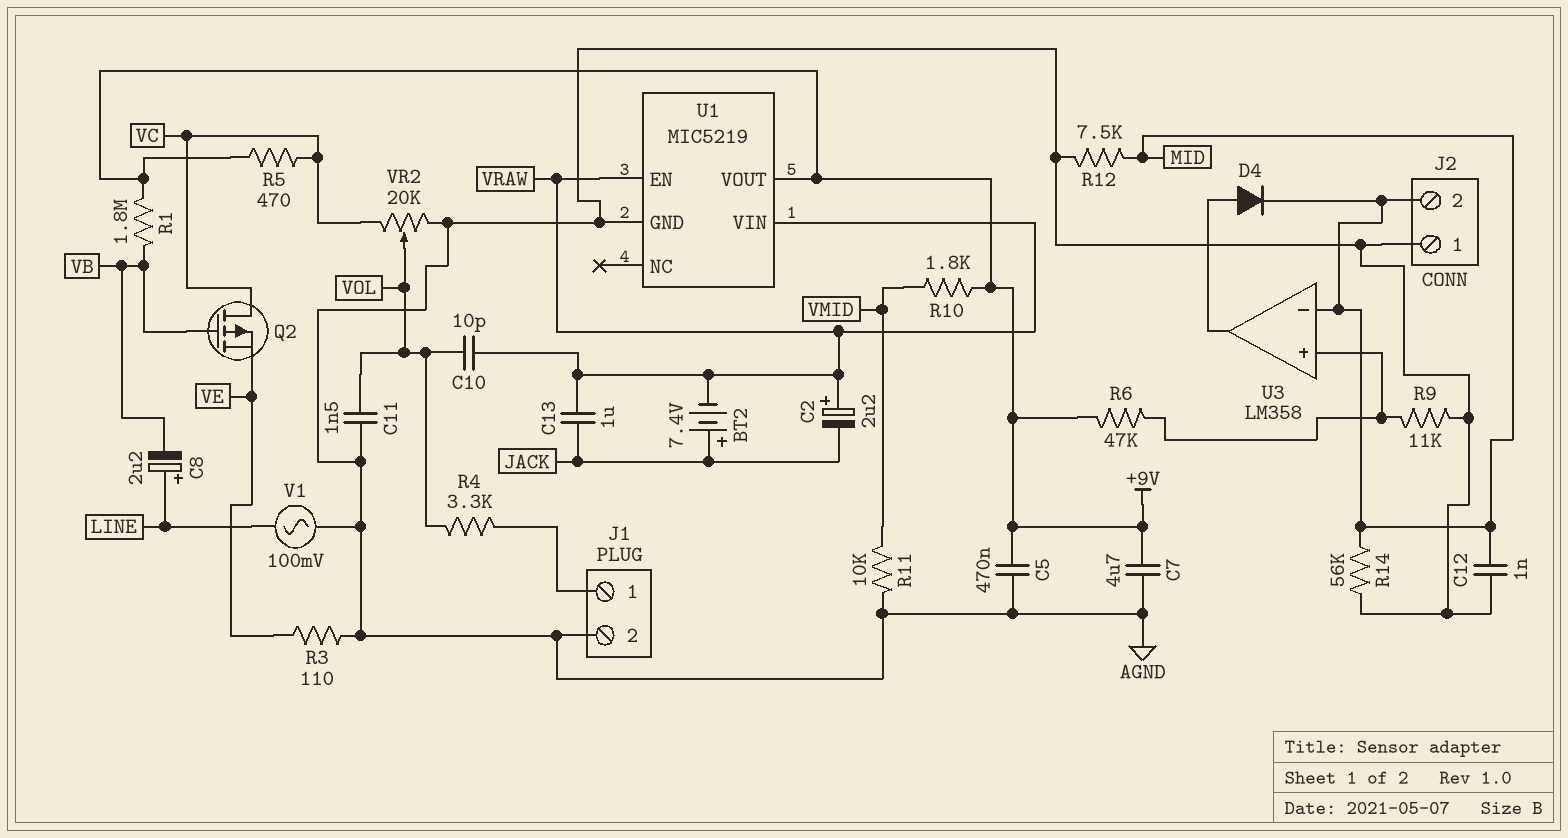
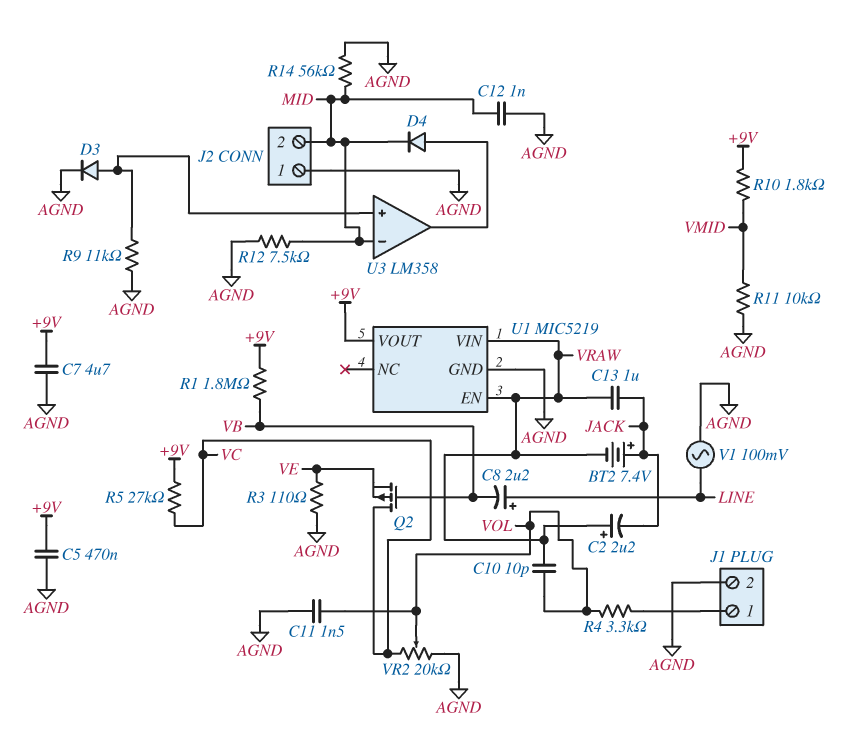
D3: none -> diode (A U3/in+, K AGND)
R5: 470 (+9V, VC) -> 27k (+9V, VC)
R6: 47k (+9V, U3/in+) -> none

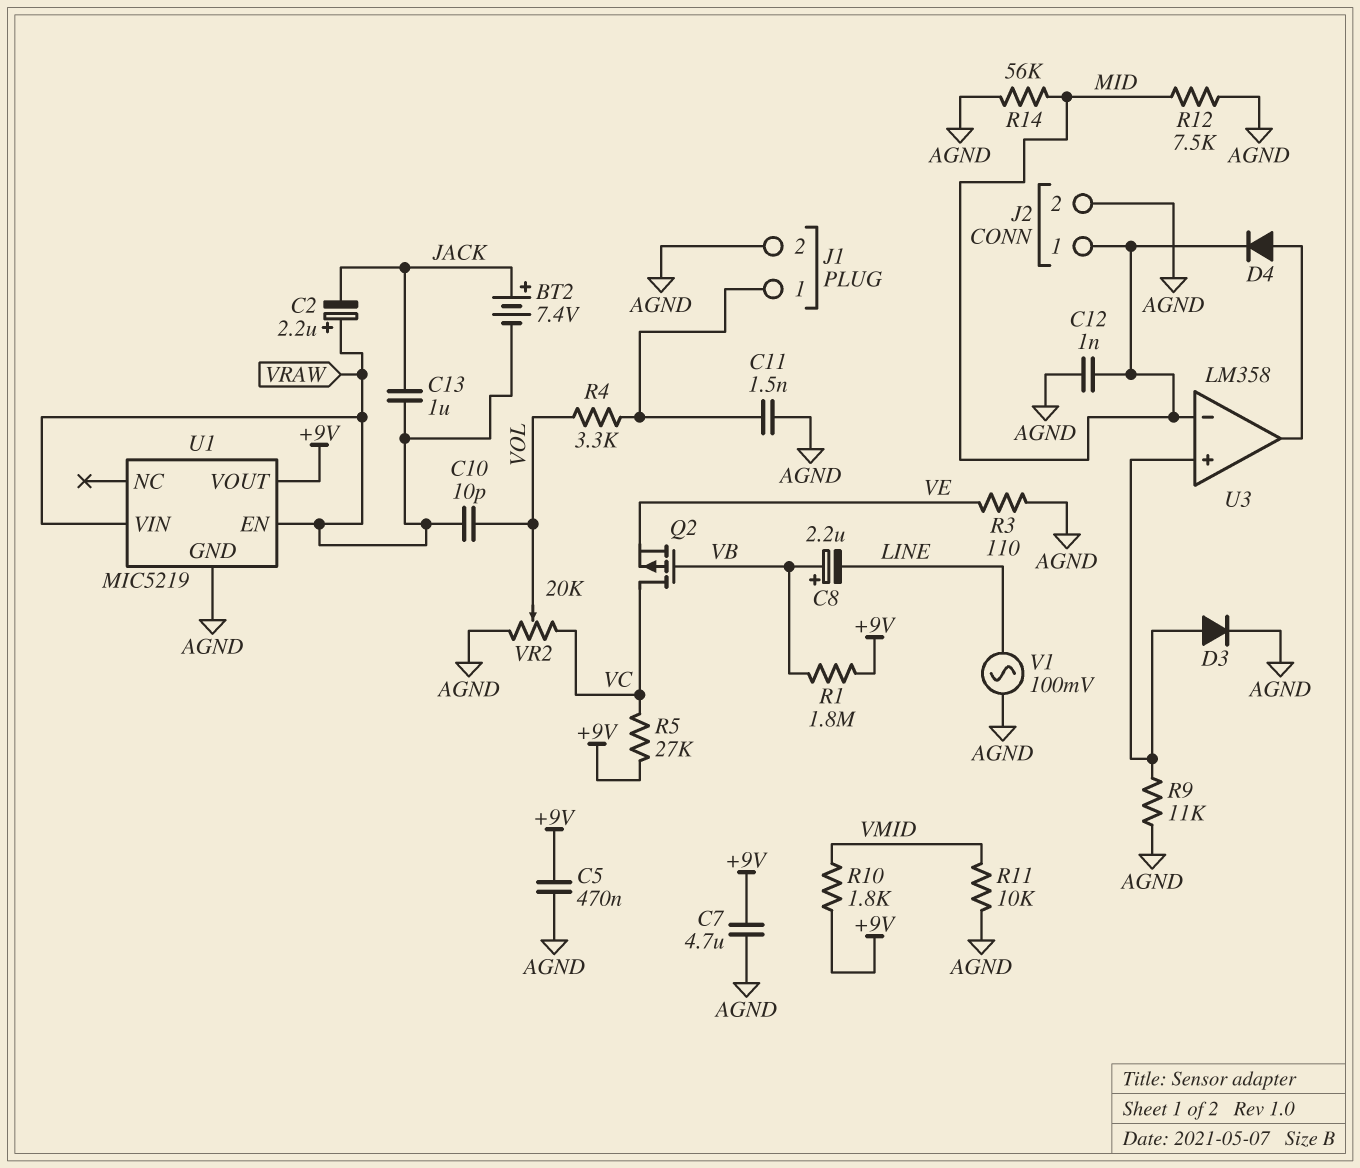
C8: 2.2uF (plus LINE, minus VB) -> 2.2uF (plus VB, minus LINE)
C11: 1.5nF (AGND, VOL) -> 1.5nF (AGND, J1/1)
J2 pin 1: AGND -> MID
J2 pin 2: MID -> AGND

